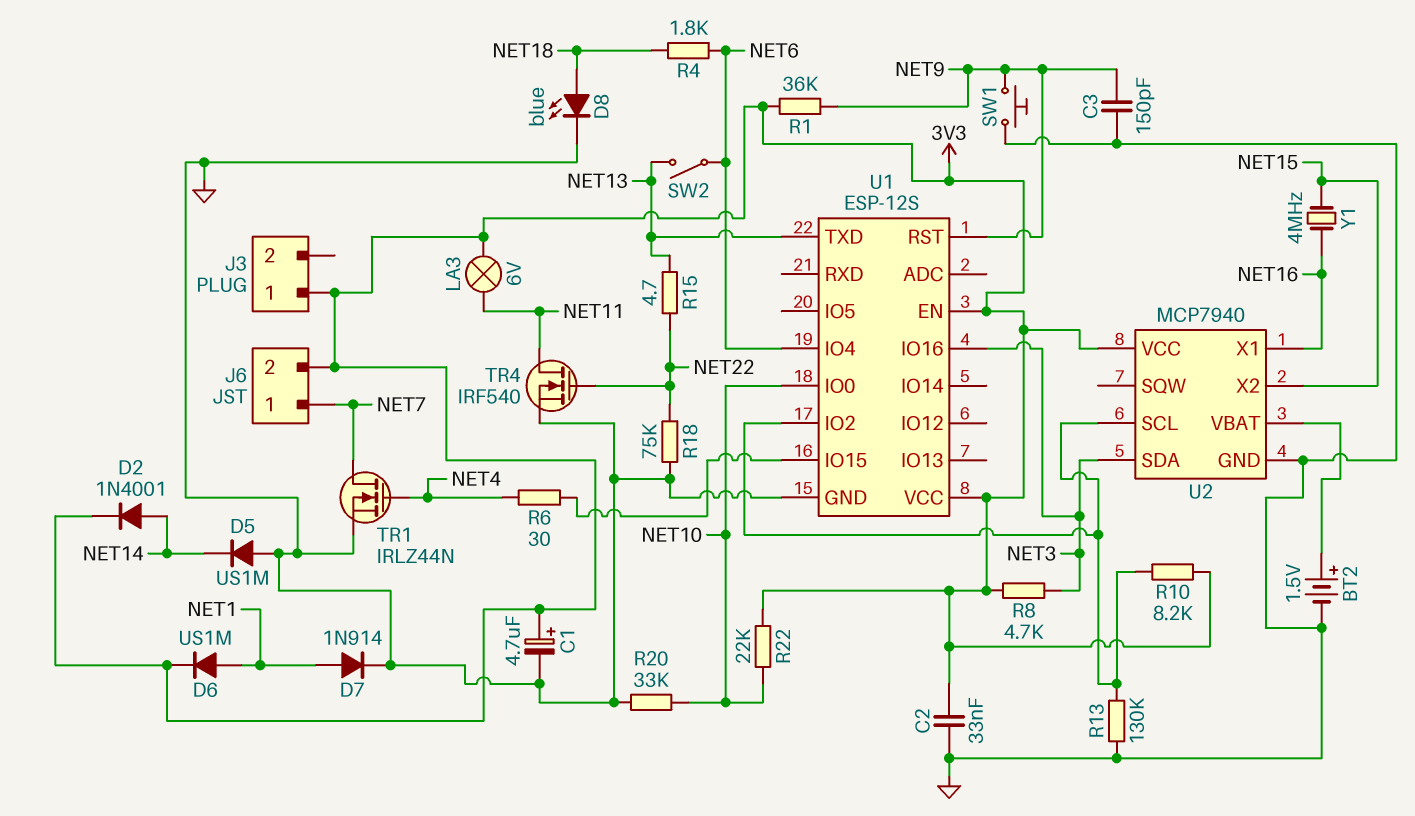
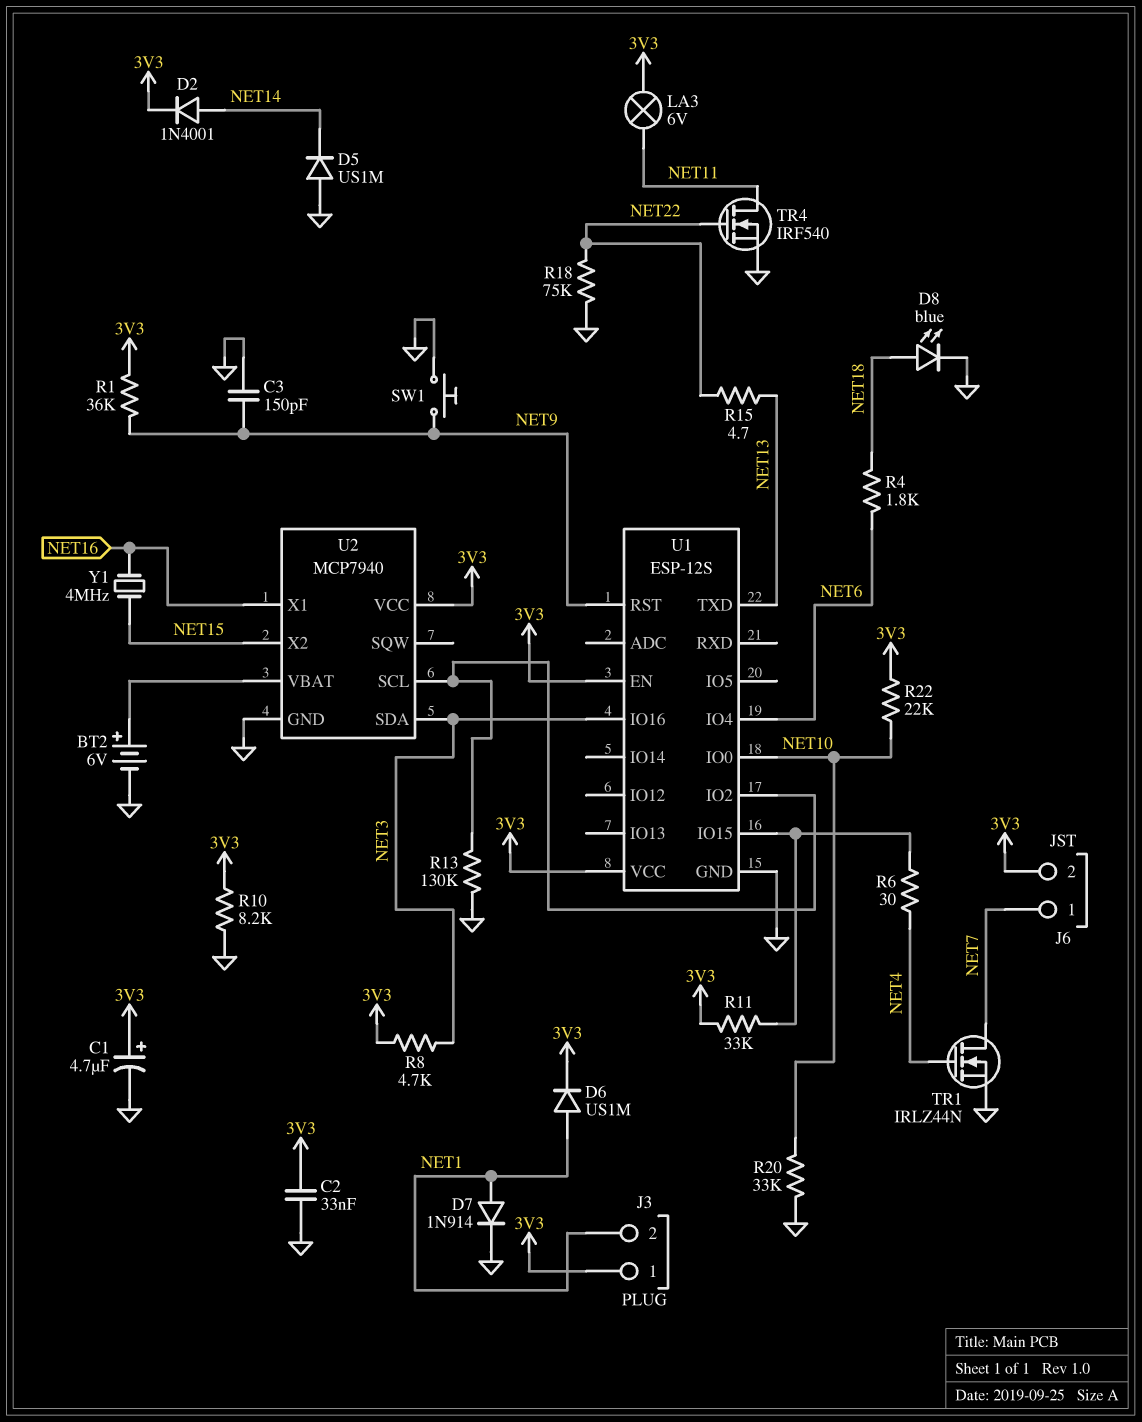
BT2: 1.5V (plus U2/VBAT, minus GND) -> 6V (plus U2/VBAT, minus GND)
J3 pin 2: none -> NET1
R10: 8.2k (3V3, U1/IO2) -> 8.2k (3V3, GND)
R11: none -> 33k (3V3, U1/IO15)
SW2: switch (NET6, NET13) -> none

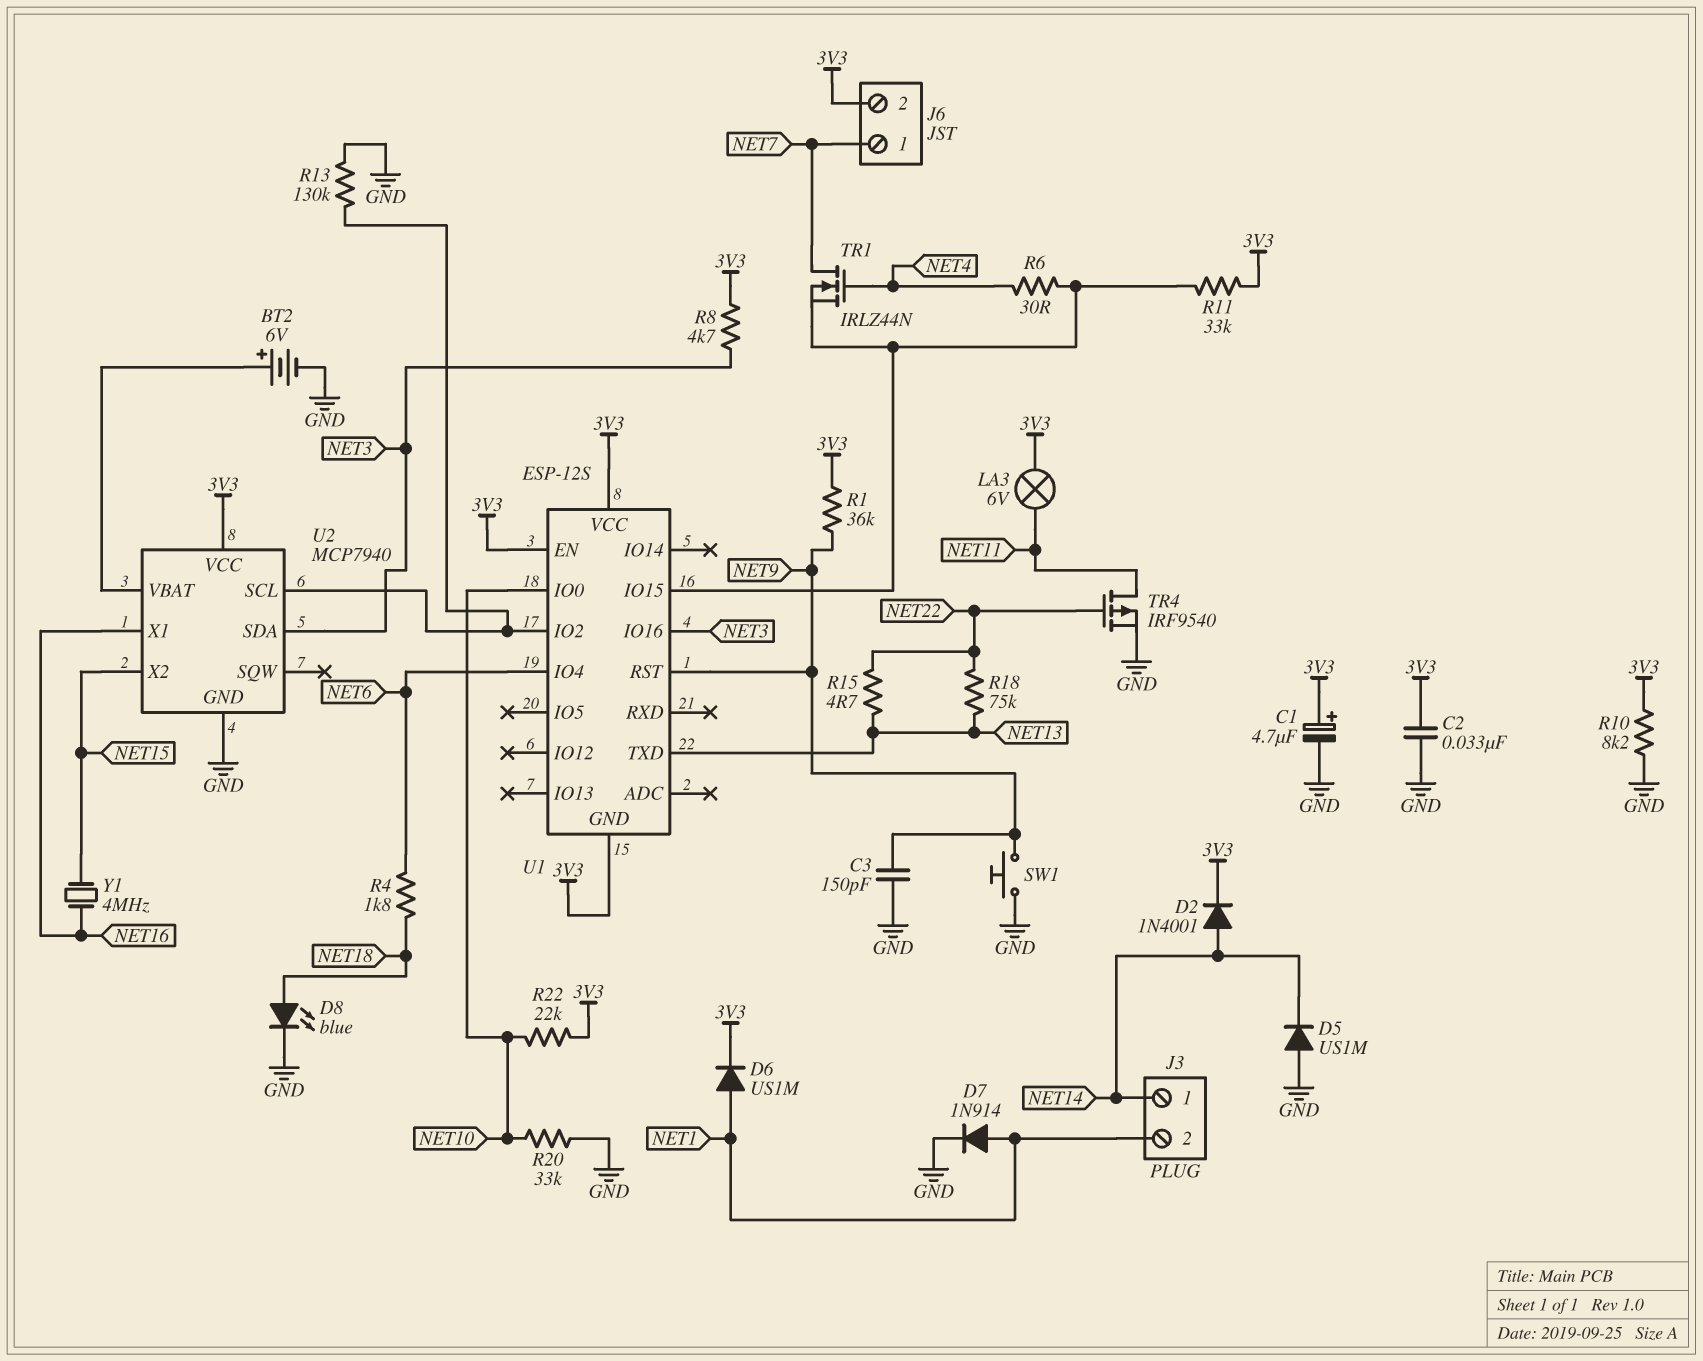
J3 pin 1: 3V3 -> NET14
R18: 75k (GND, NET22) -> 75k (NET13, NET22)
TR1: NMOS IRLZ44N (G NET4, D NET7, S GND) -> NMOS IRLZ44N (G NET4, D NET7, S U1/IO15)
TR4: NMOS IRF540 (G NET22, D NET11, S GND) -> PMOS IRF9540 (G NET22, D NET11, S GND)
U1 pin GND: GND -> 3V3

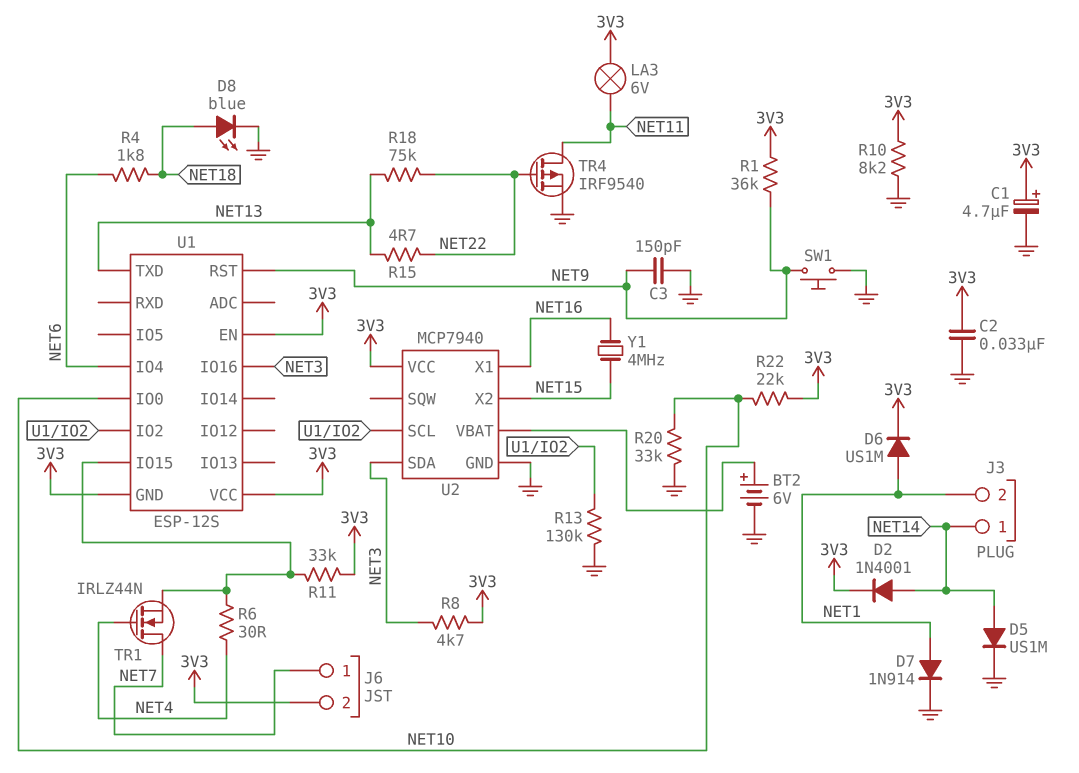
D5: diode US1M (A GND, K NET14) -> diode US1M (A NET14, K GND)

